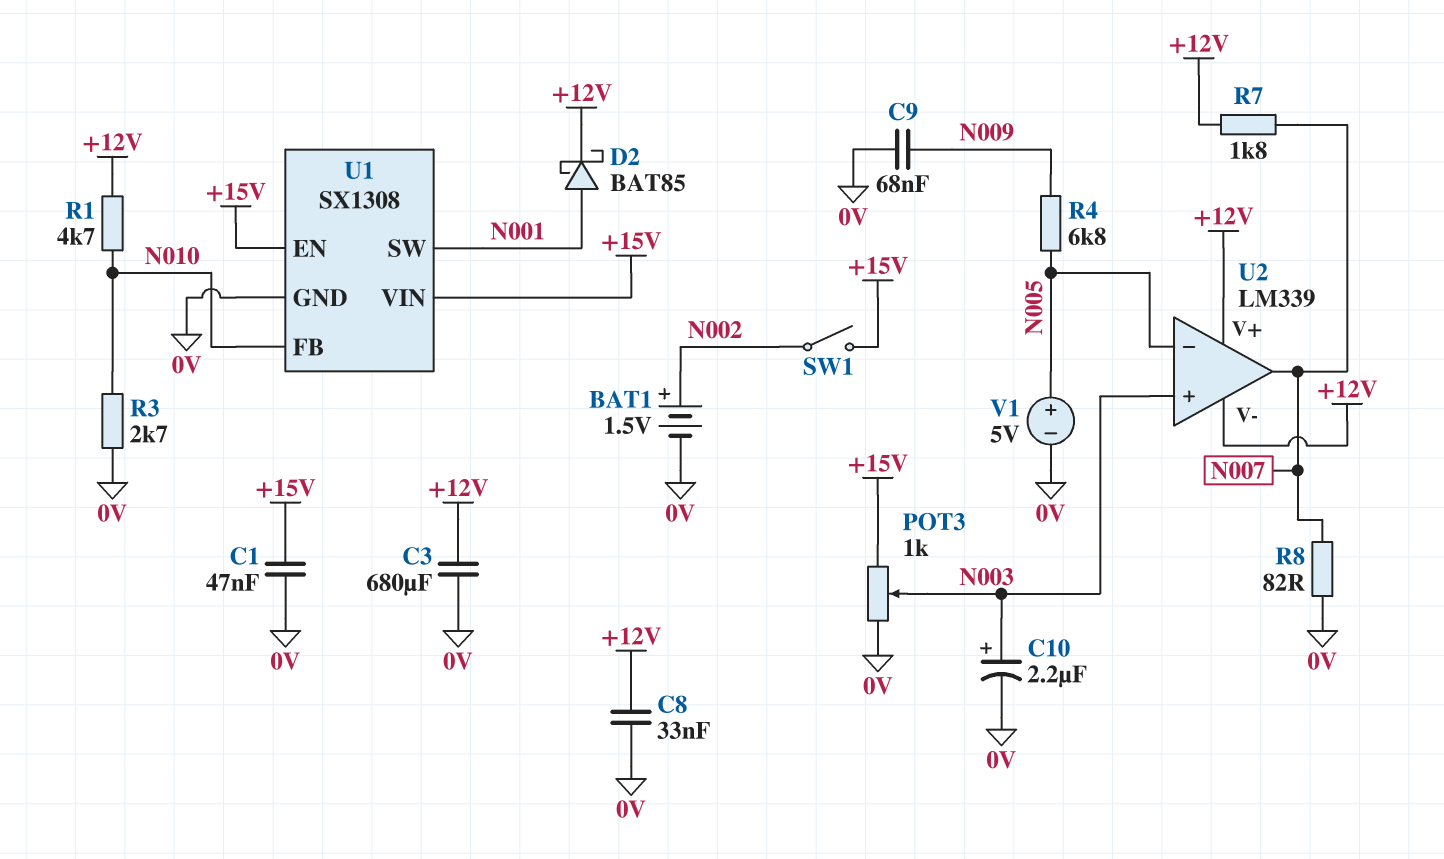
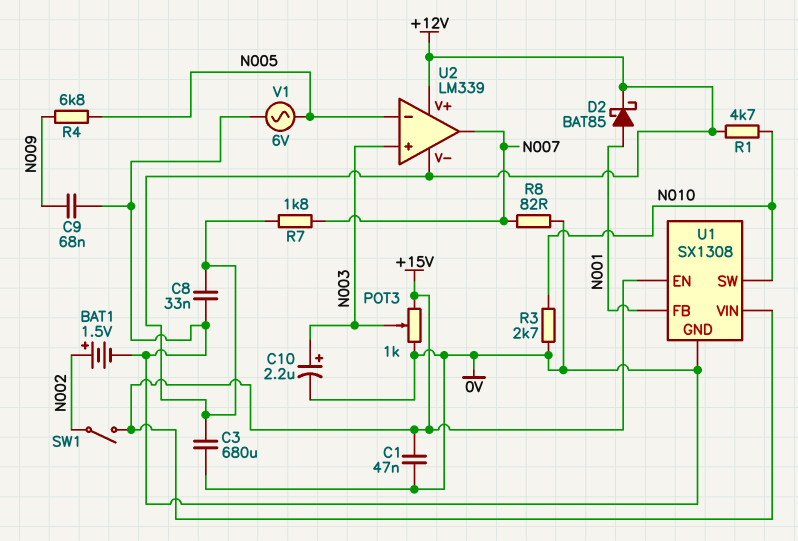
U1 pin FB: N010 -> N001
U1 pin SW: N001 -> N010
V1: 5V (plus N005, minus 0V) -> AC 6V (0V, N005)

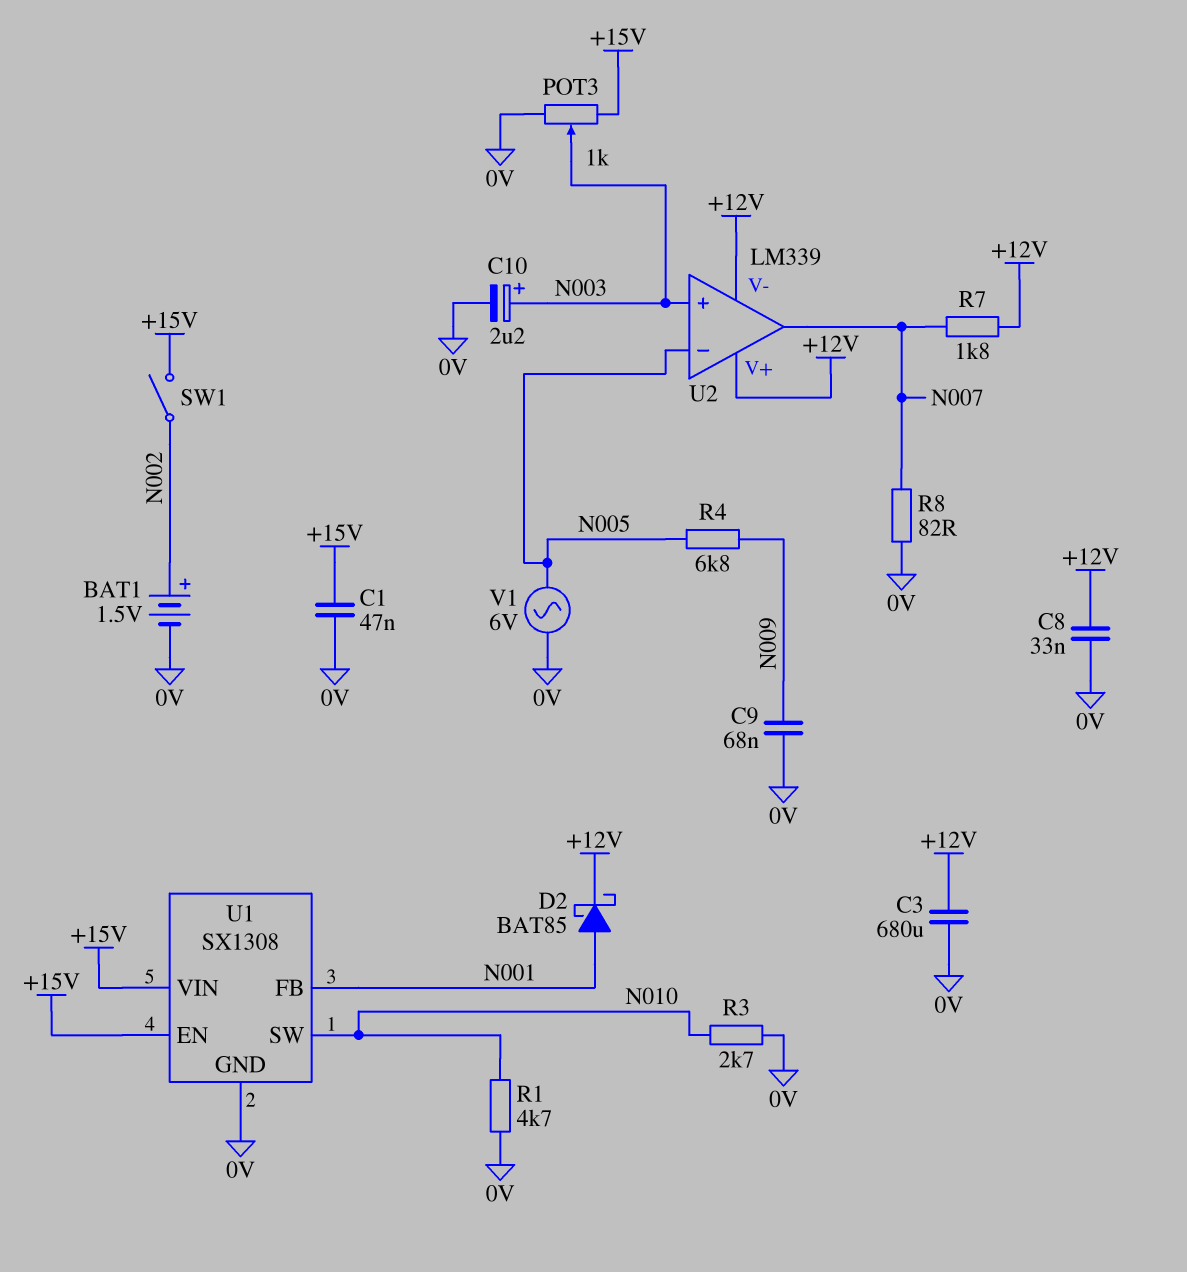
R1: 4.7k (+12V, N010) -> 4.7k (0V, N010)

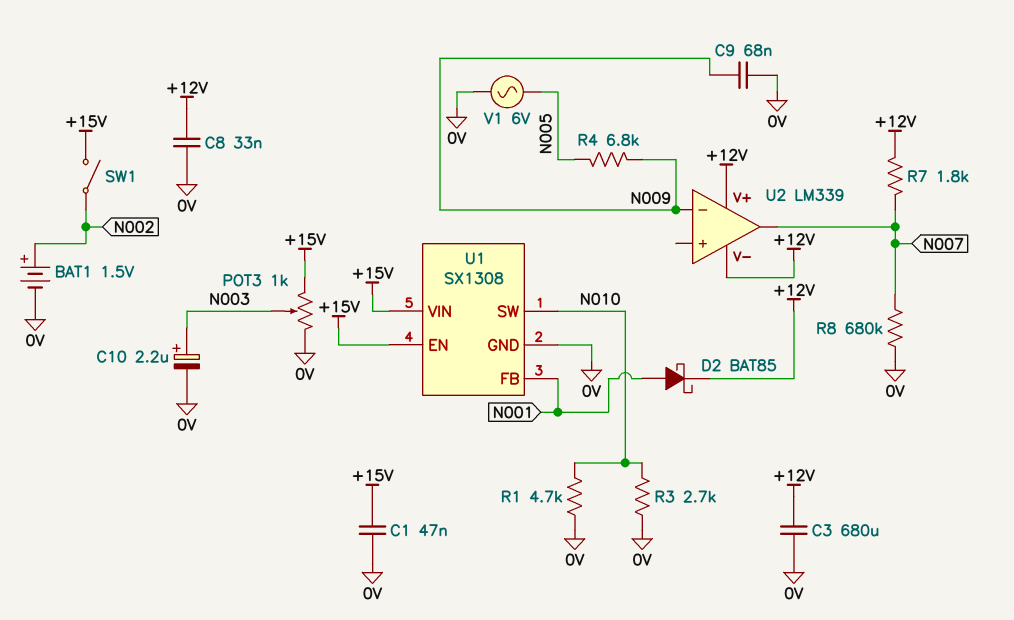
R8: 82 (0V, N007) -> 680k (0V, N007)
U2 pin in+: N003 -> none
U2 pin in-: N005 -> N009

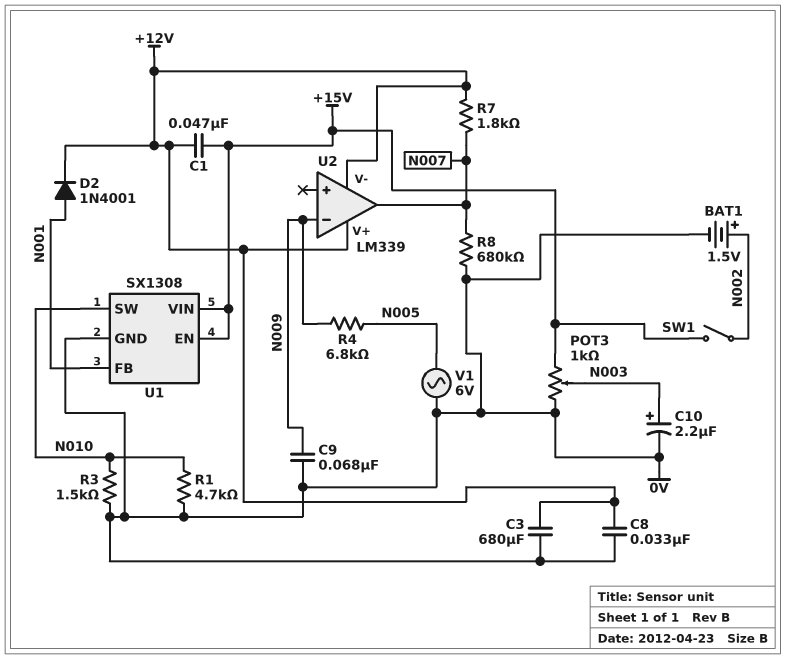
C1: 47nF (+15V, 0V) -> 47nF (+12V, +15V)
D2: schottky BAT85 (A N001, K +12V) -> diode 1N4001 (A N001, K +12V)
R3: 2.7k (0V, N010) -> 1.5k (0V, N010)

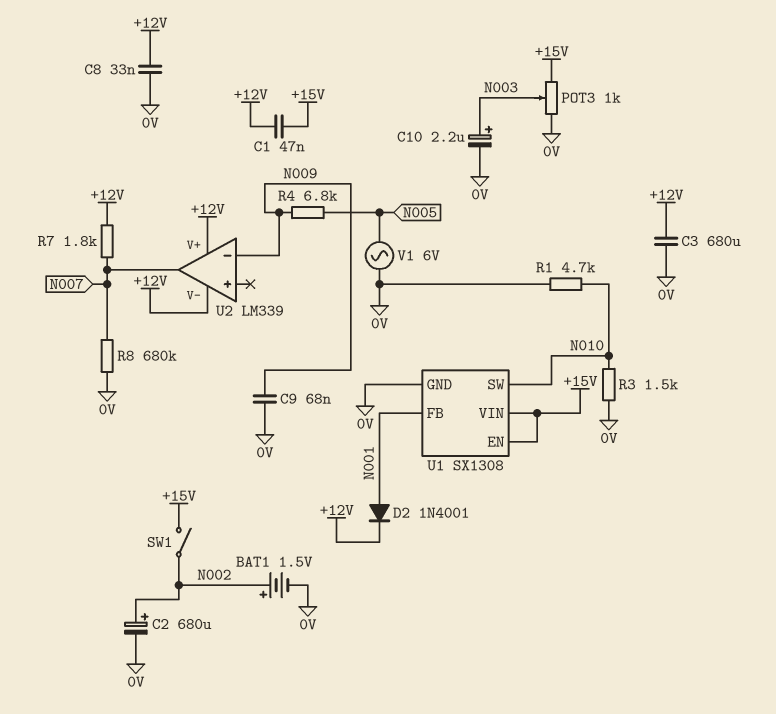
C2: none -> 680uF (plus N002, minus 0V)

